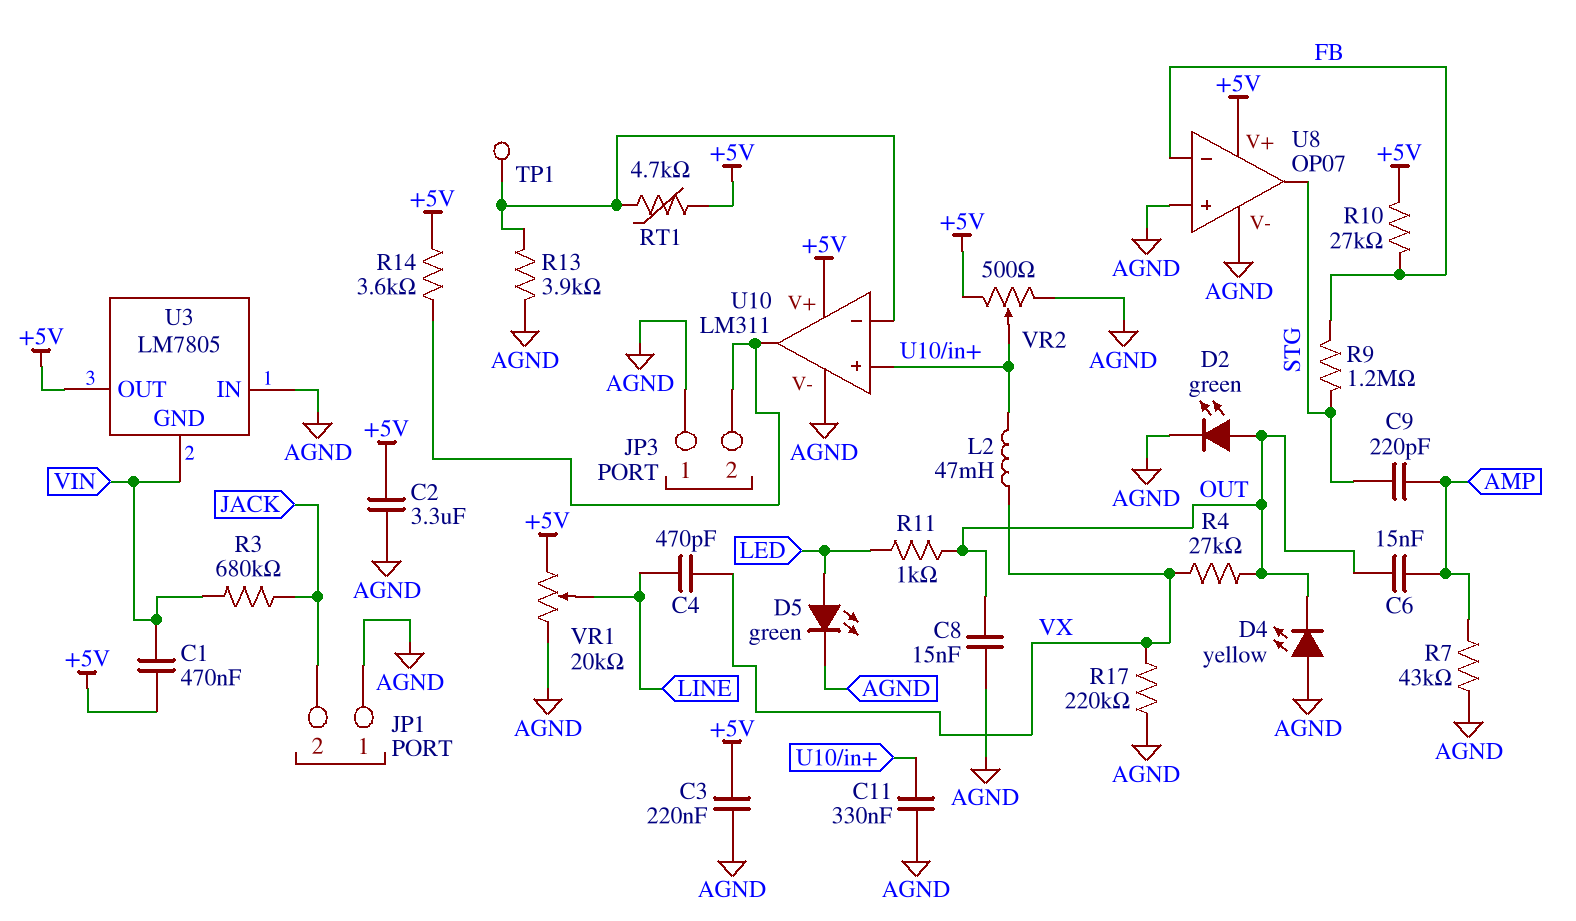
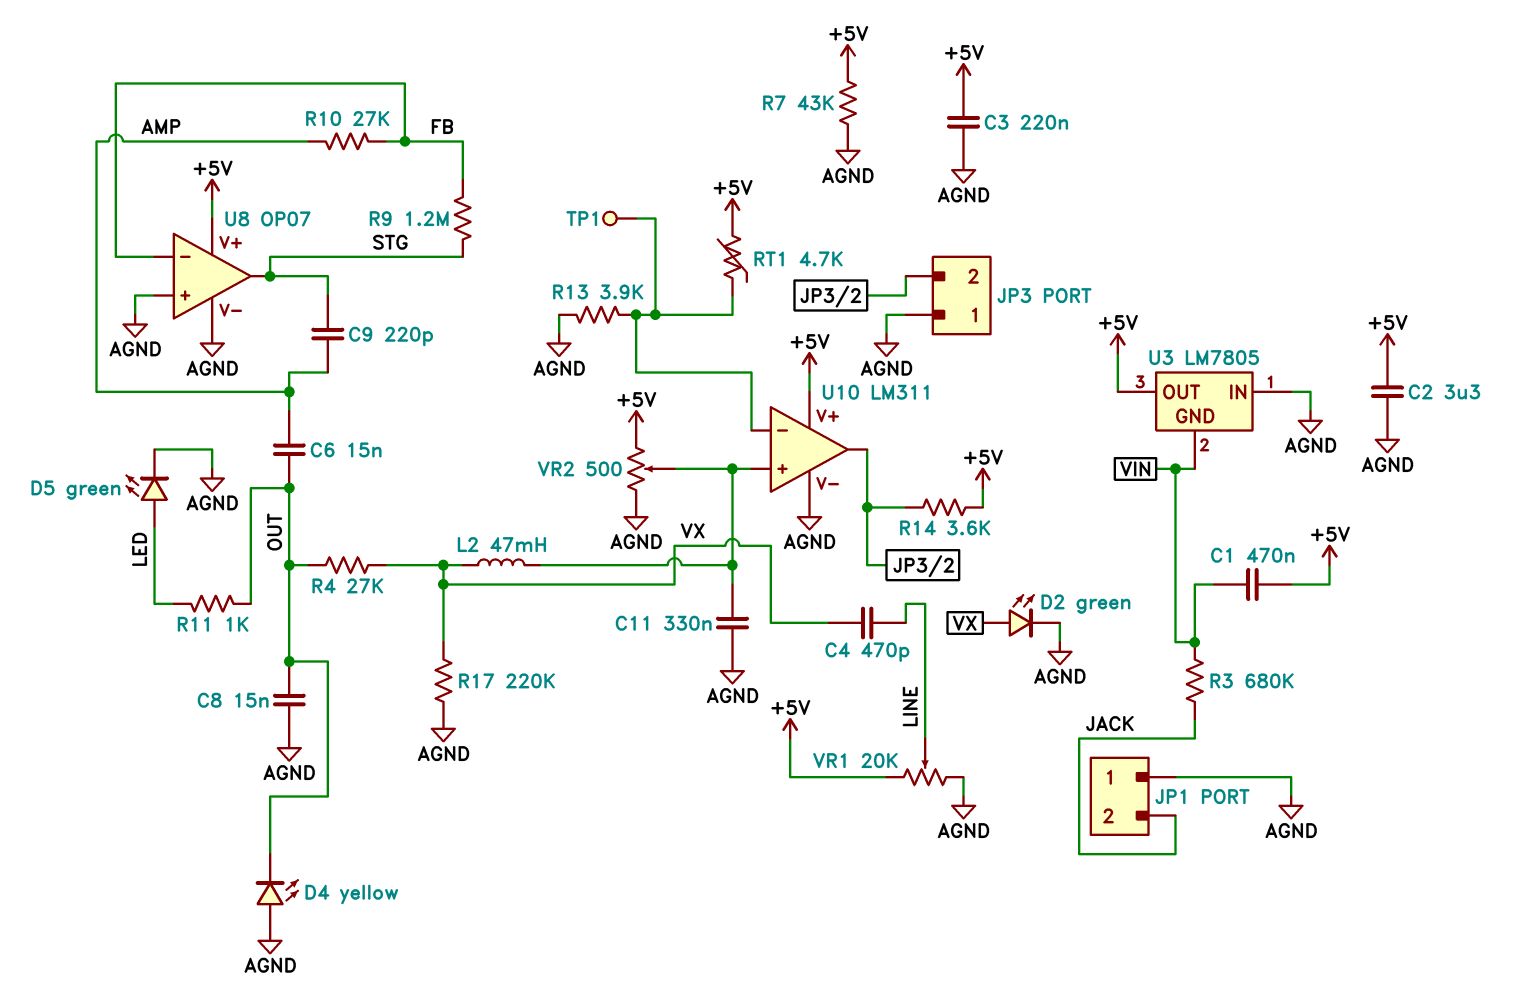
D2: LED green (A OUT, K AGND) -> LED green (A VX, K AGND)
R7: 43k (AGND, AMP) -> 43k (+5V, AGND)
R10: 27k (+5V, FB) -> 27k (AMP, FB)

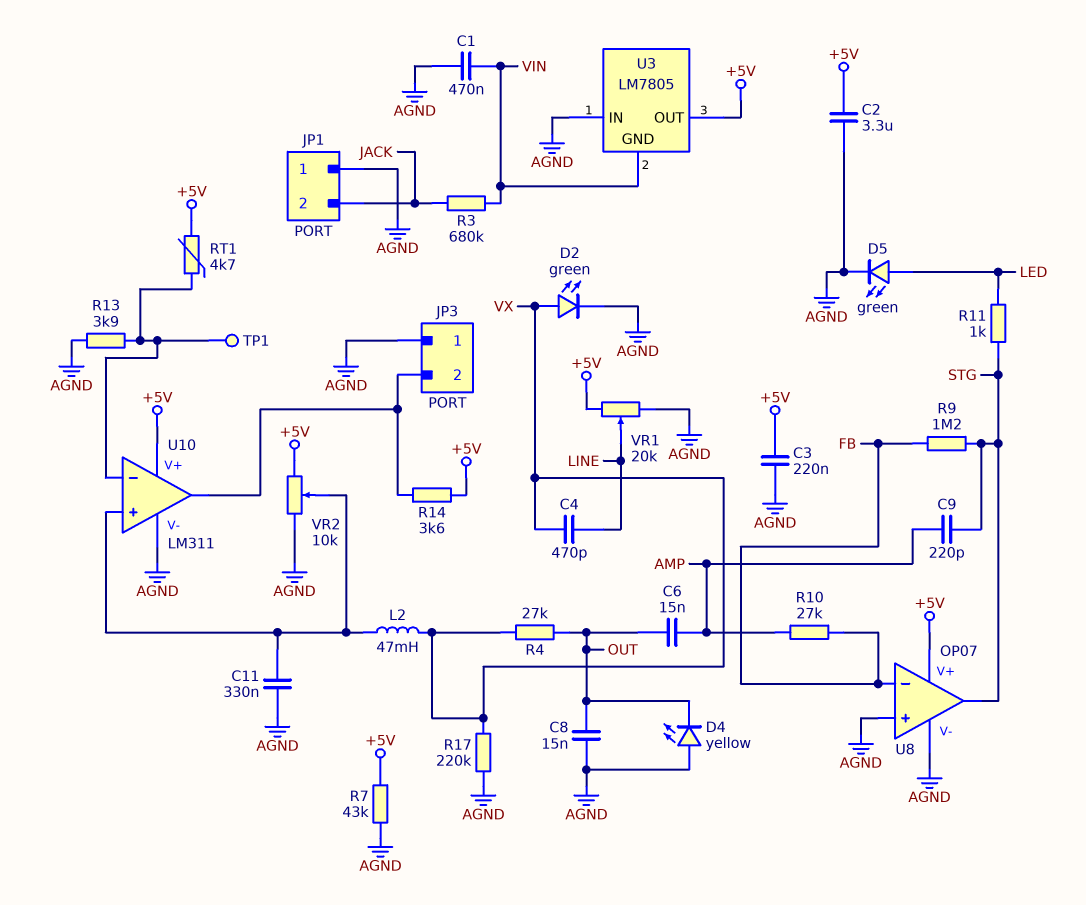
C1: 470nF (+5V, VIN) -> 470nF (AGND, VIN)
R11: 1k (LED, OUT) -> 1k (LED, STG)
VR2: 500 (+5V, AGND, wiper U10/in+) -> 10k (+5V, AGND, wiper U10/in+)

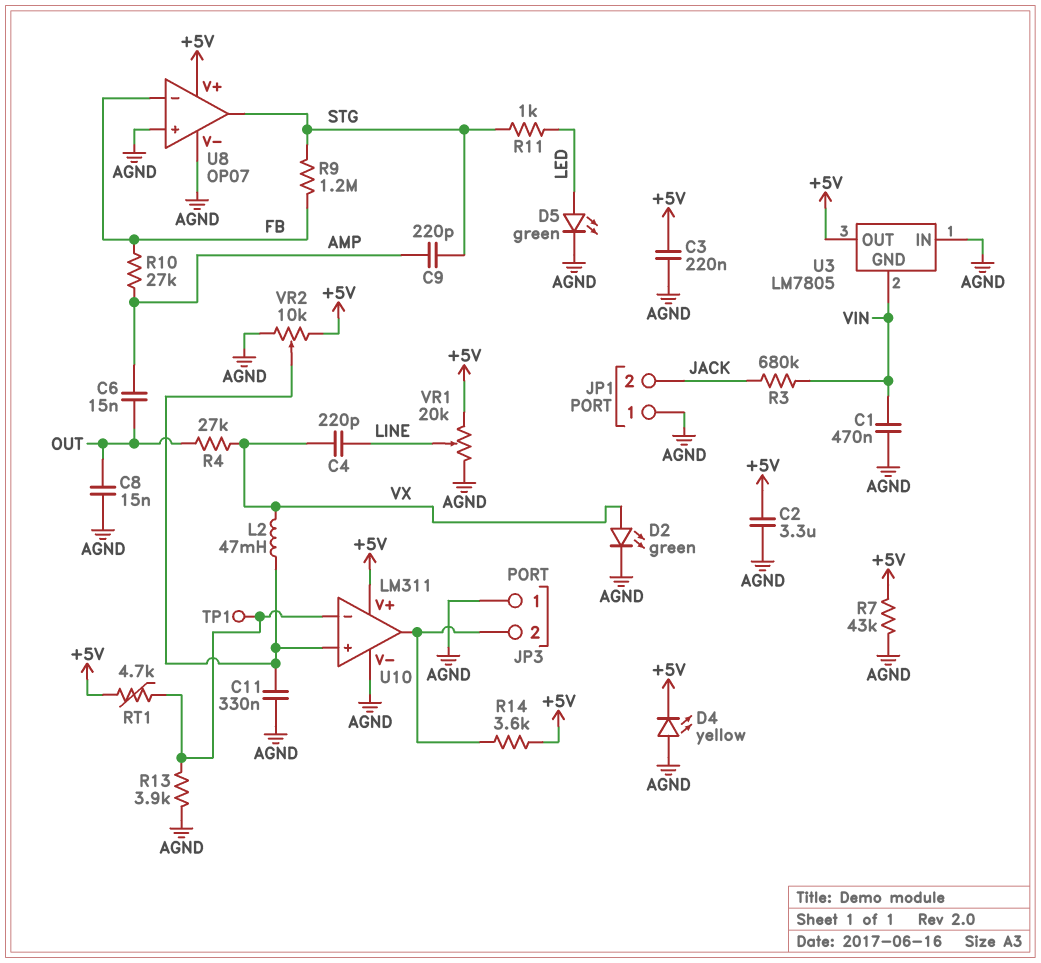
C4: 470pF (LINE, VX) -> 220pF (LINE, VX)
D4: LED yellow (A AGND, K OUT) -> LED yellow (A AGND, K +5V)
R17: 220k (AGND, VX) -> none

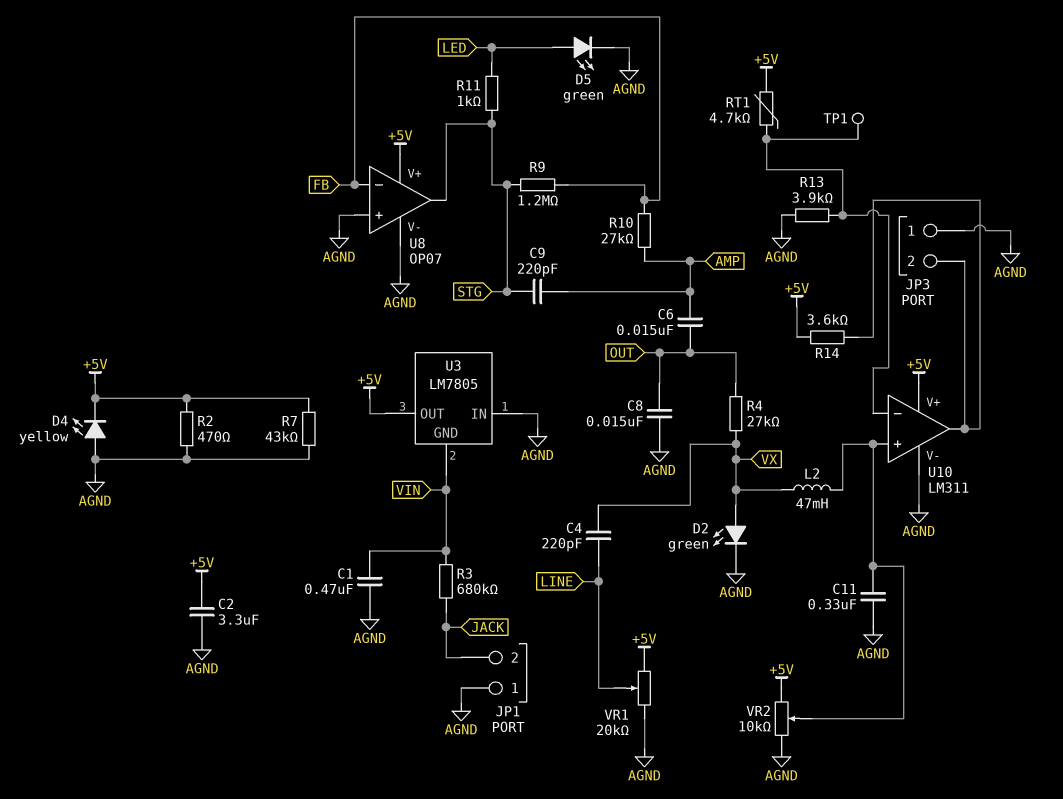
C3: 220nF (+5V, AGND) -> none
R2: none -> 470 (+5V, AGND)

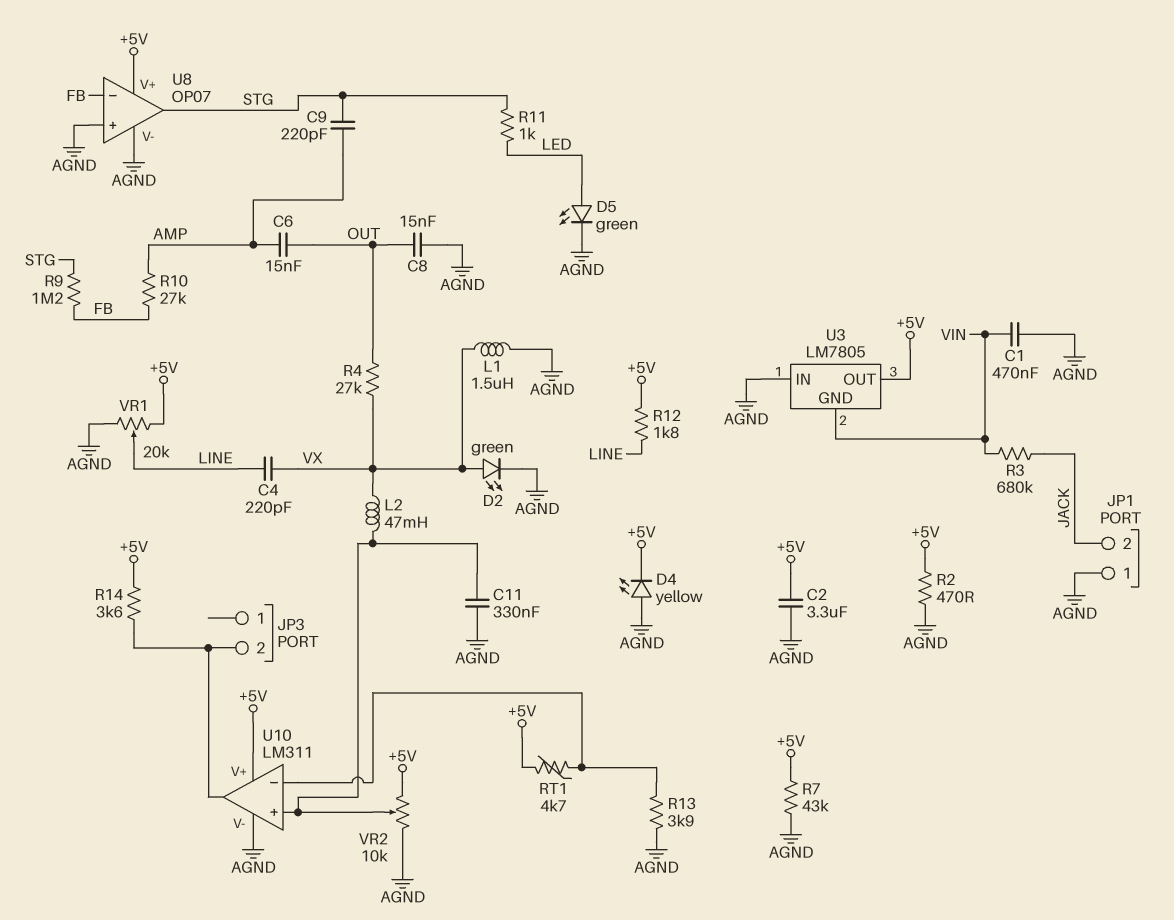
JP3 pin 1: AGND -> none
L1: none -> 1.5uH (AGND, VX)
R12: none -> 1.8k (+5V, LINE)
TP1: test point (U10/in-) -> none

